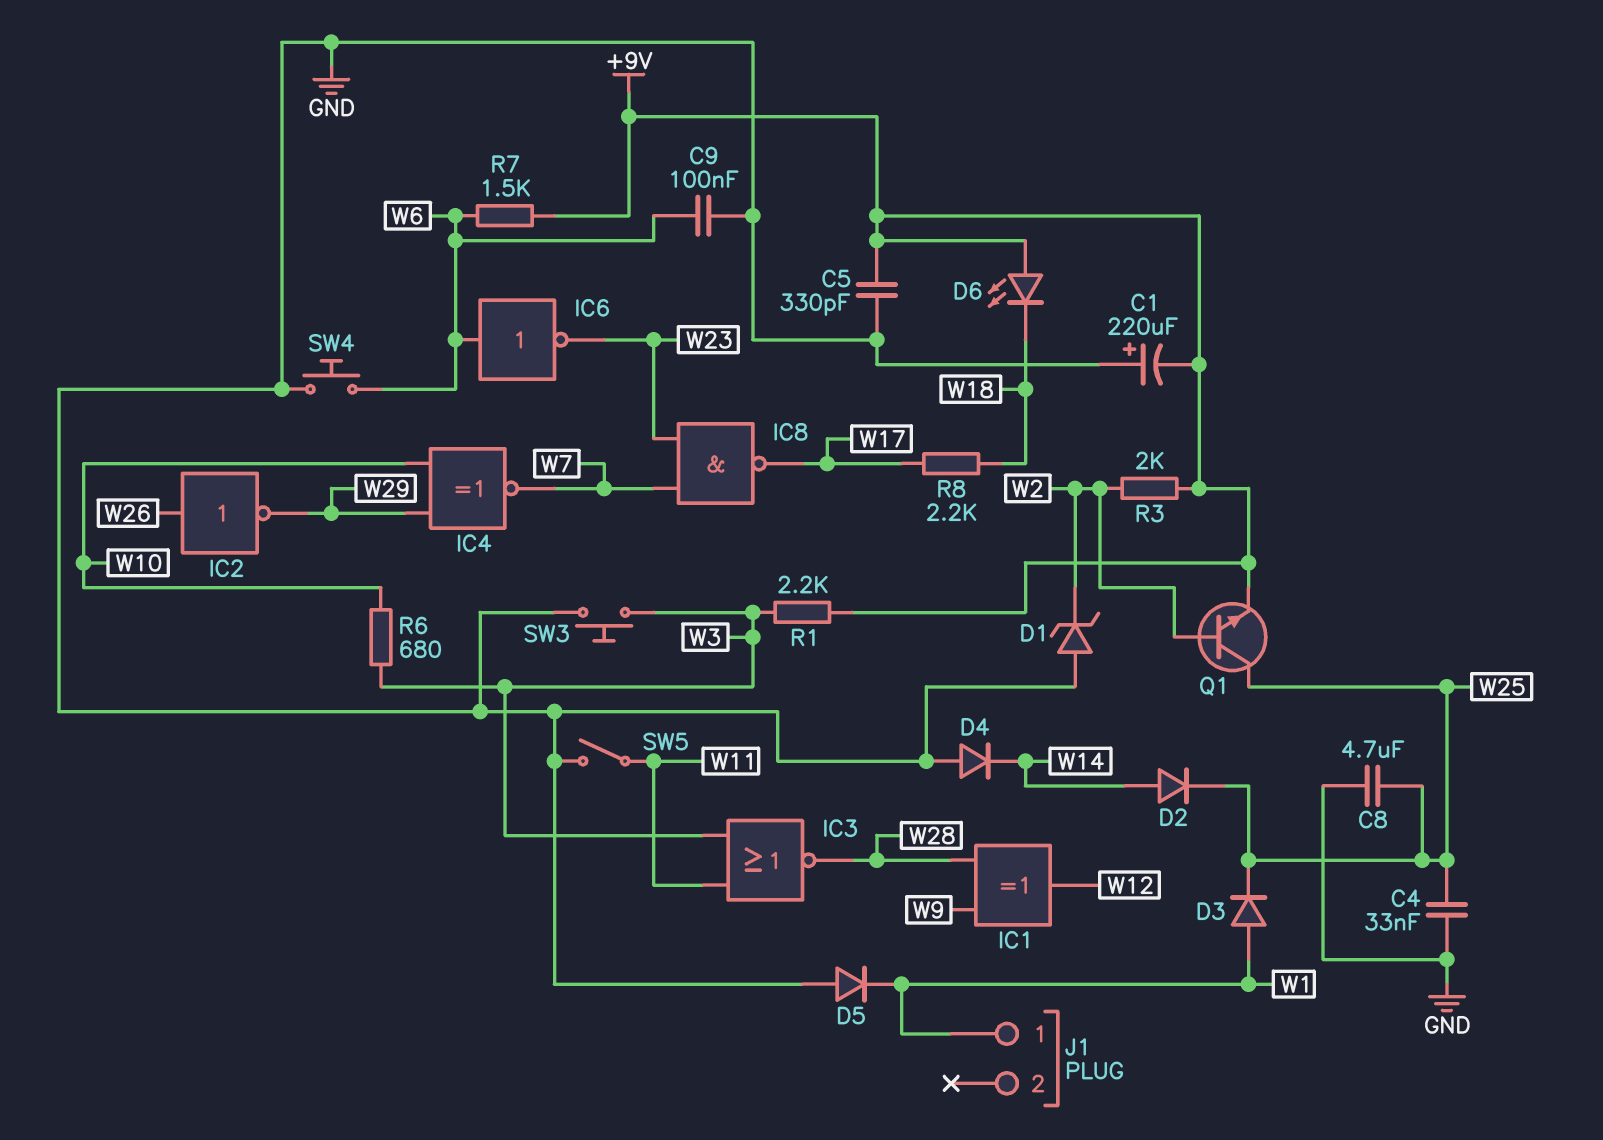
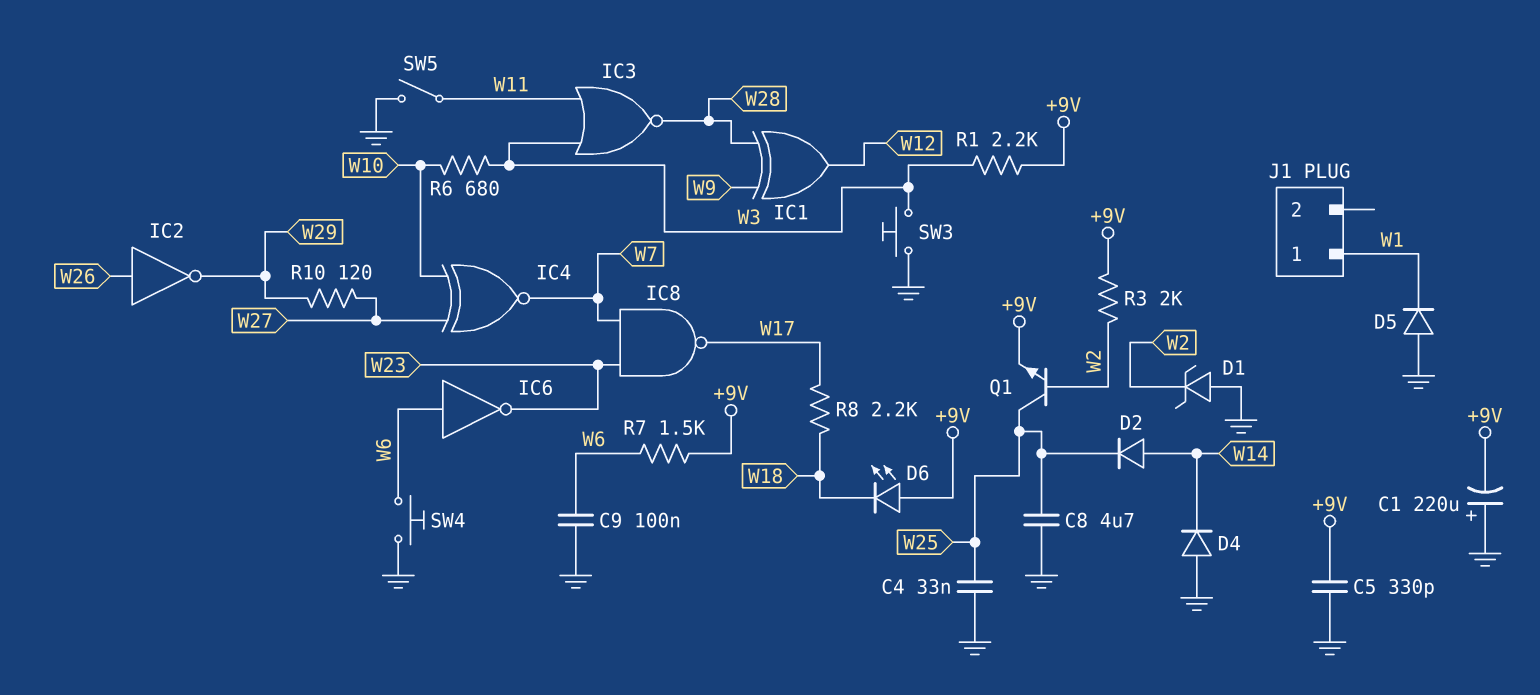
D3: diode (A W1, K W25) -> none
IC4: XNOR (in W10, in W29, out W7) -> XNOR (in W10, in W27, out W7)
R10: none -> 120 (W27, W29)

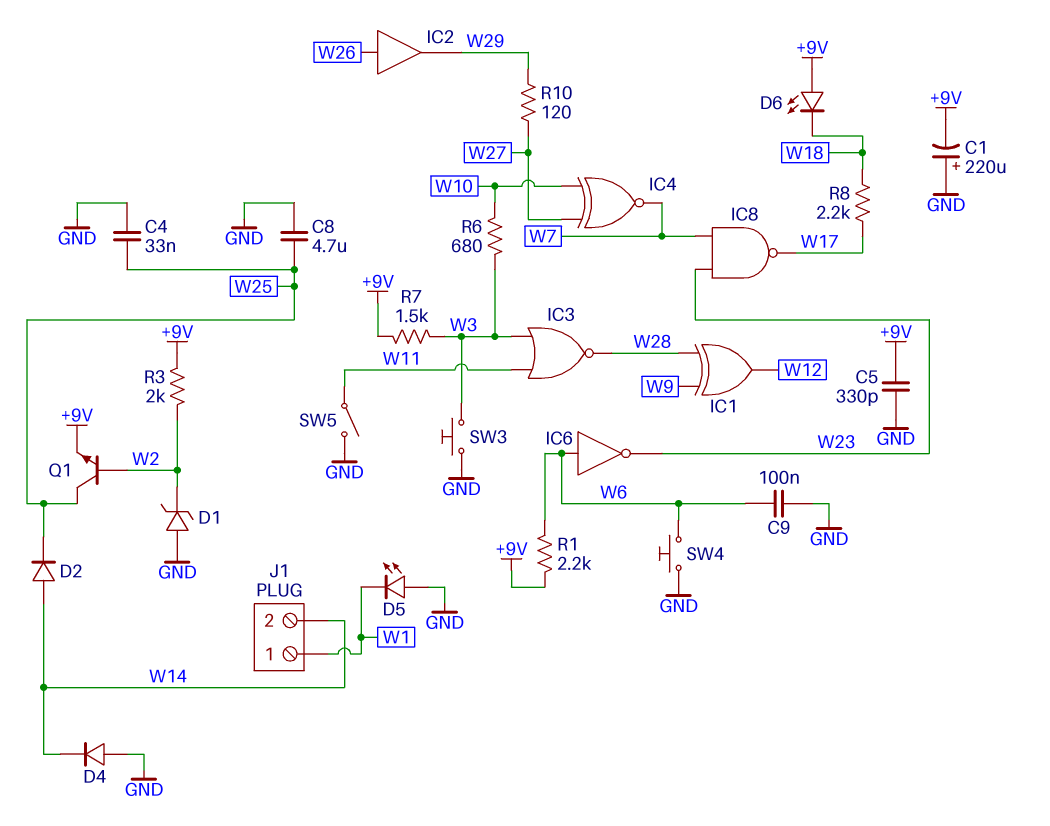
D5: diode (A GND, K W1) -> LED (A GND, K W1)
IC2: NOT (in W26, out W29) -> buffer (in W26, out W29)
J1 pin 2: none -> W14
R1: 2.2k (+9V, W3) -> 2.2k (+9V, W6)
R7: 1.5k (+9V, W6) -> 1.5k (+9V, W3)

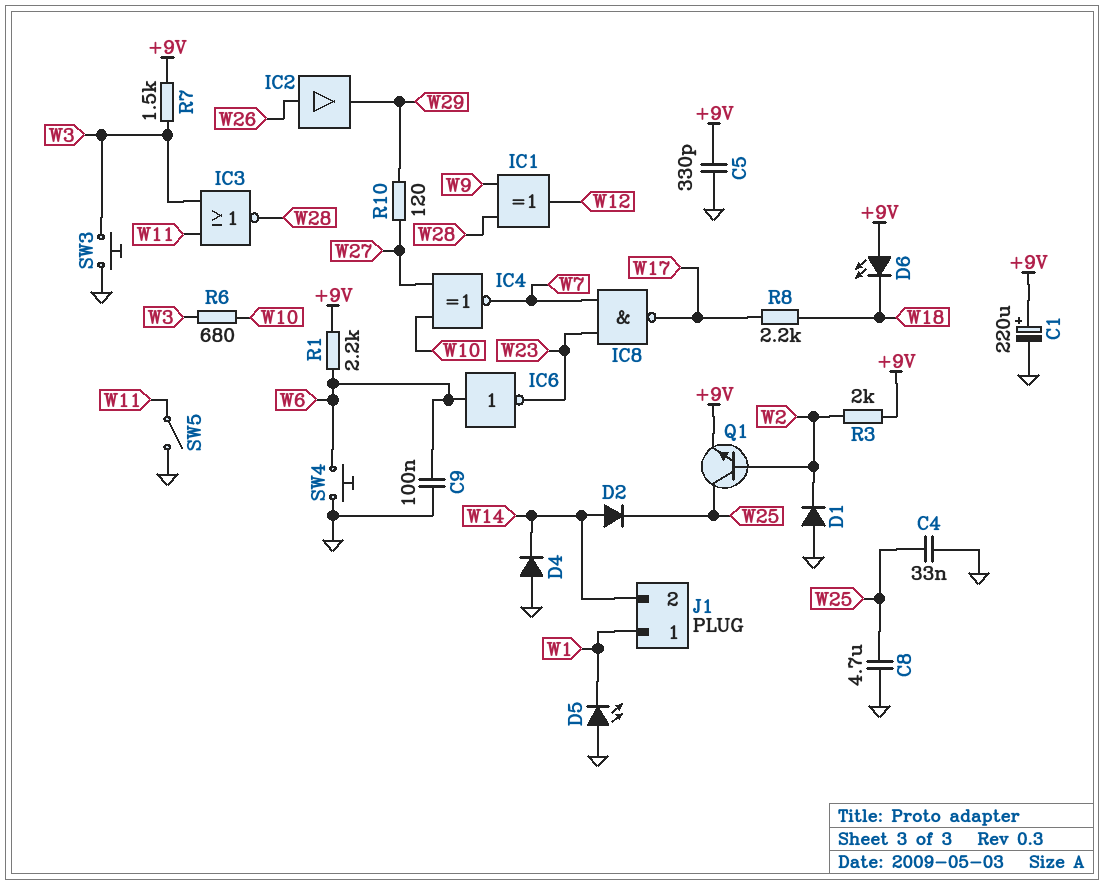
C1: 220uF (plus GND, minus +9V) -> 220uF (plus +9V, minus GND)
D1: zener (A GND, K W2) -> diode (A GND, K W2)

